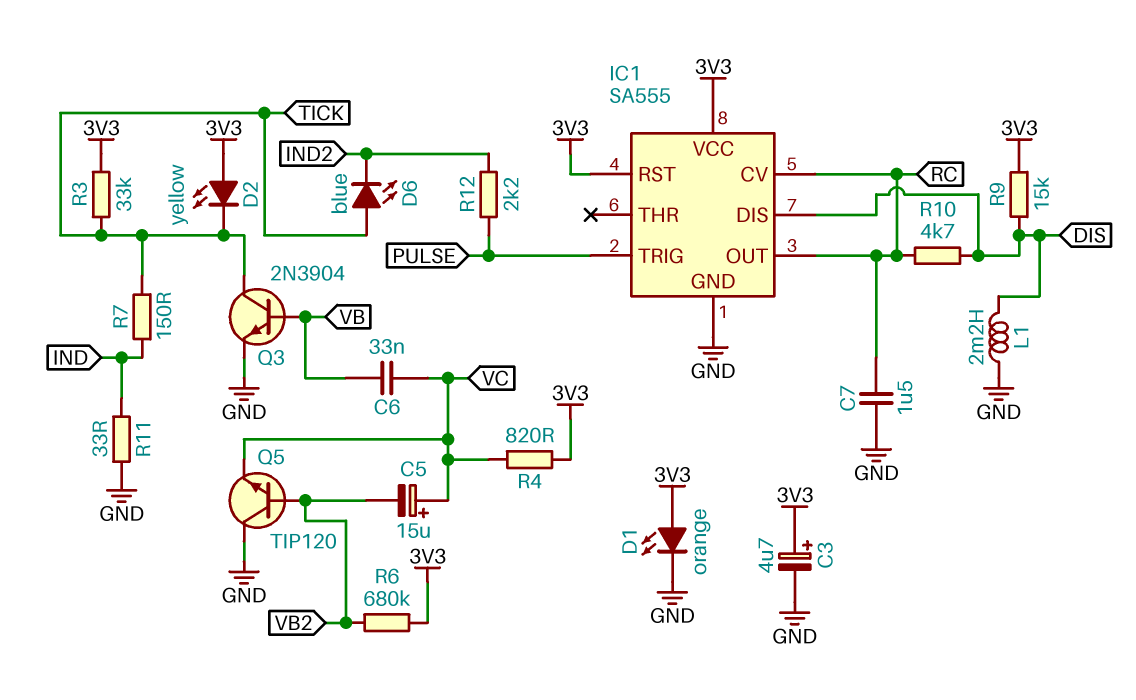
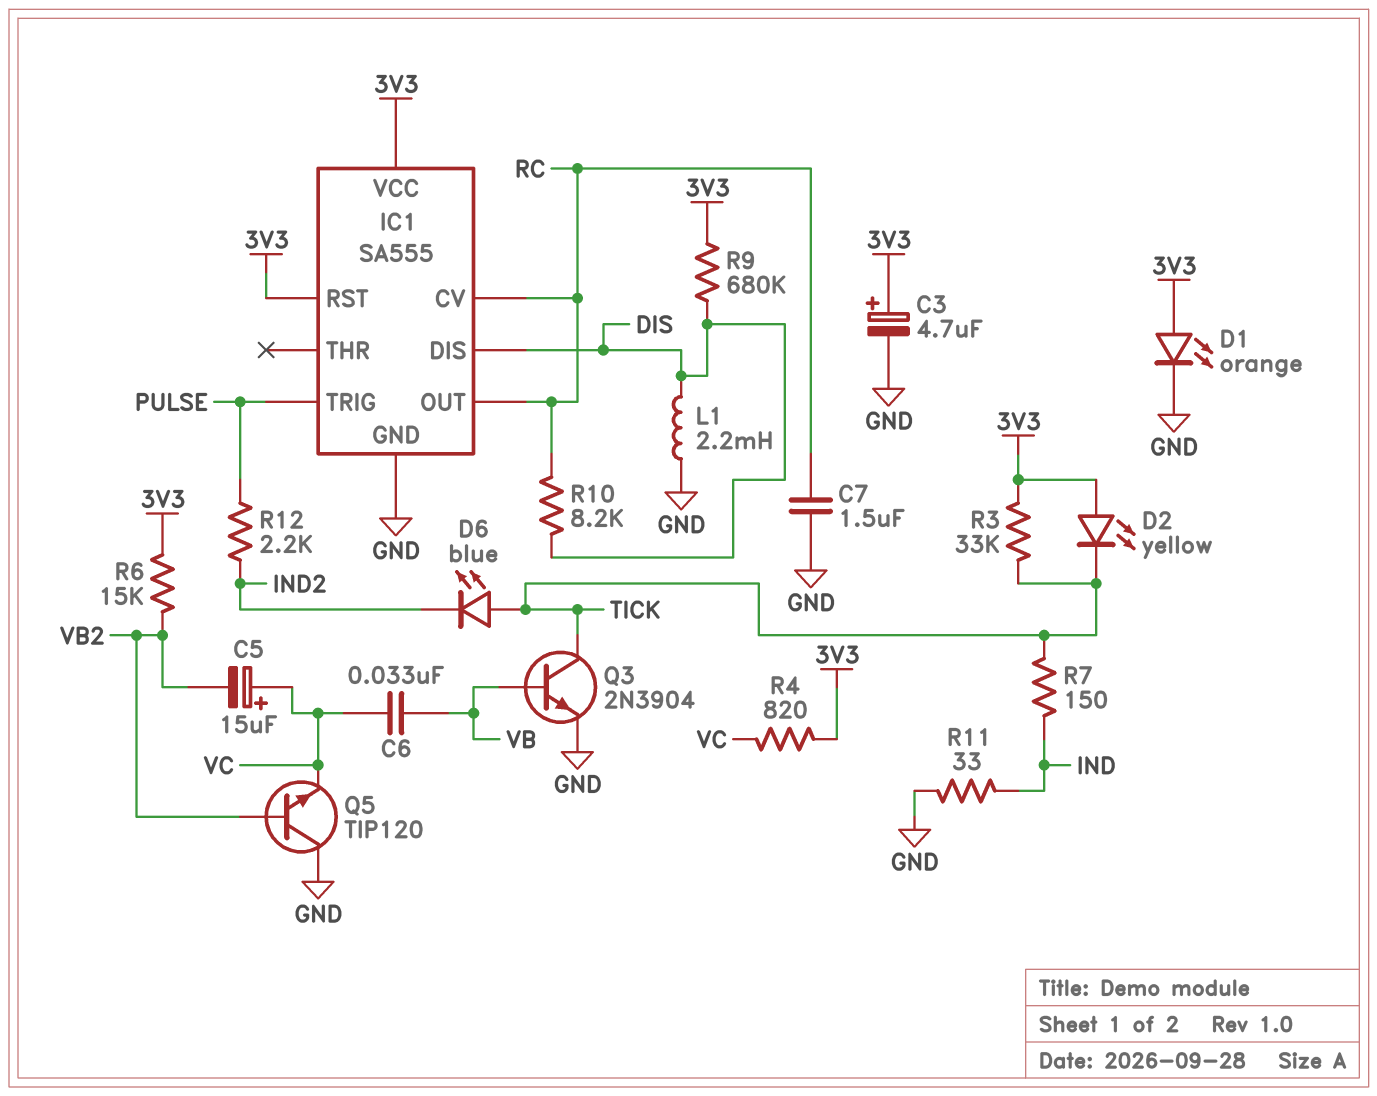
R6: 680k (3V3, VB2) -> 15k (3V3, VB2)
R9: 15k (3V3, DIS) -> 680k (3V3, DIS)
R10: 4.7k (DIS, RC) -> 8.2k (DIS, RC)

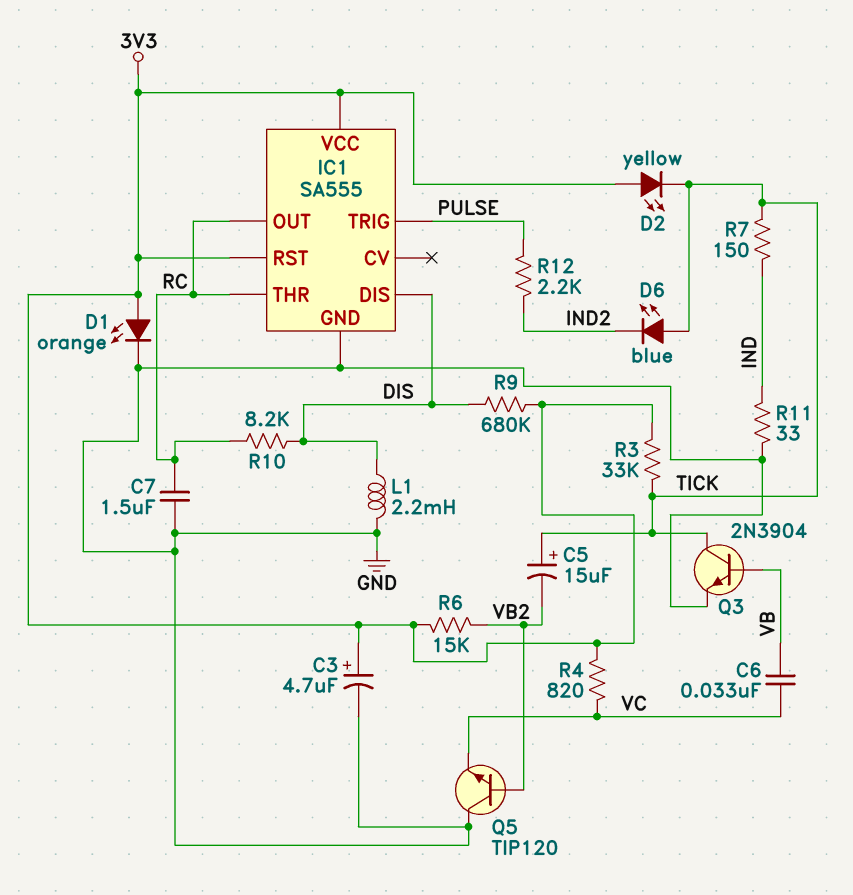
C5: 15uF (plus VC, minus VB2) -> 15uF (plus TICK, minus VB2)
IC1 pin CV: RC -> none
IC1 pin THR: none -> RC

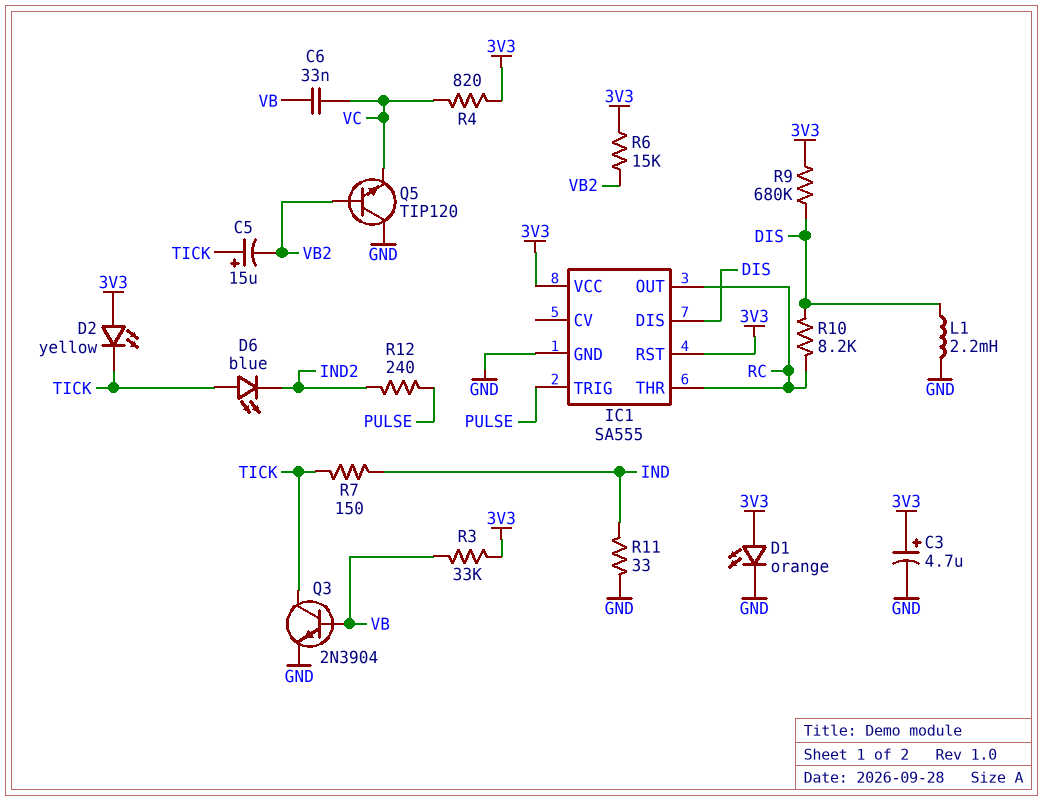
C7: 1.5uF (GND, RC) -> none
R3: 33k (3V3, TICK) -> 33k (3V3, VB)
R12: 2.2k (IND2, PULSE) -> 240 (IND2, PULSE)

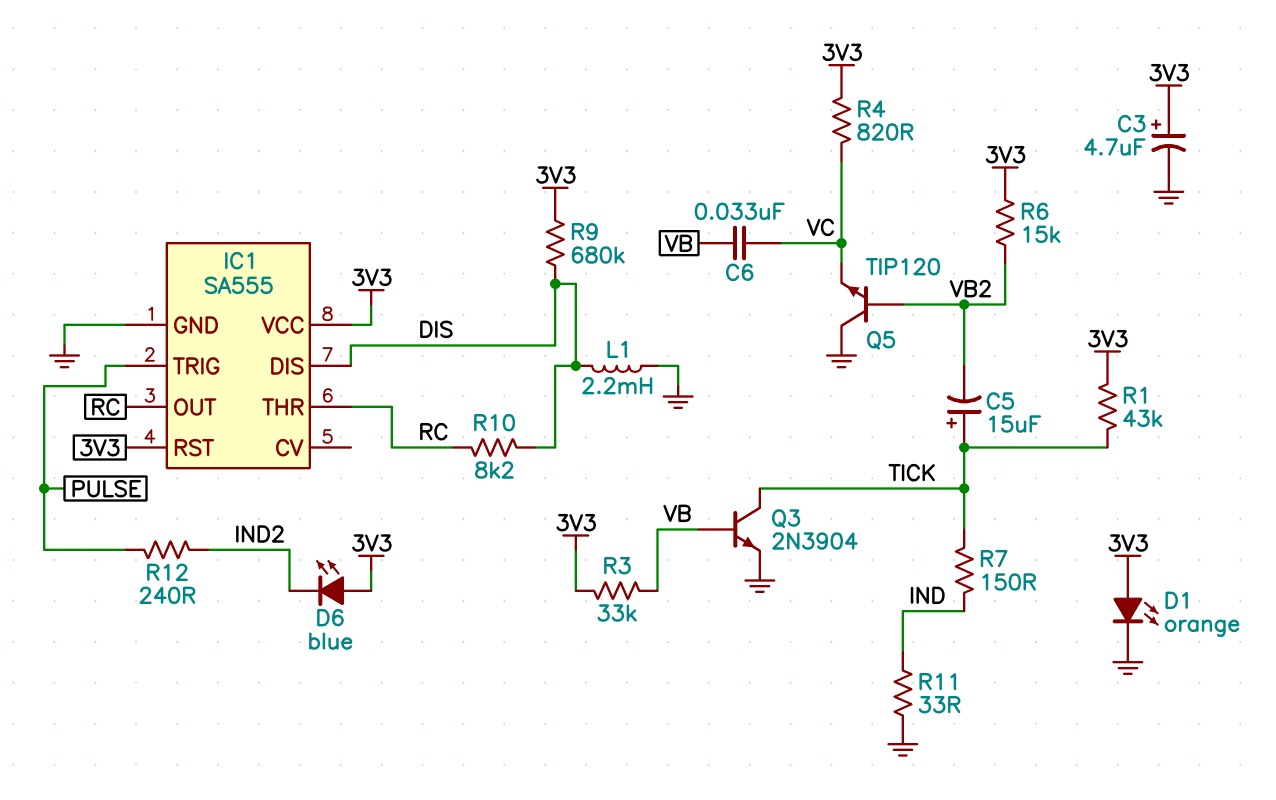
D2: LED yellow (A 3V3, K TICK) -> none
D6: LED blue (A TICK, K IND2) -> LED blue (A 3V3, K IND2)
R1: none -> 43k (3V3, TICK)

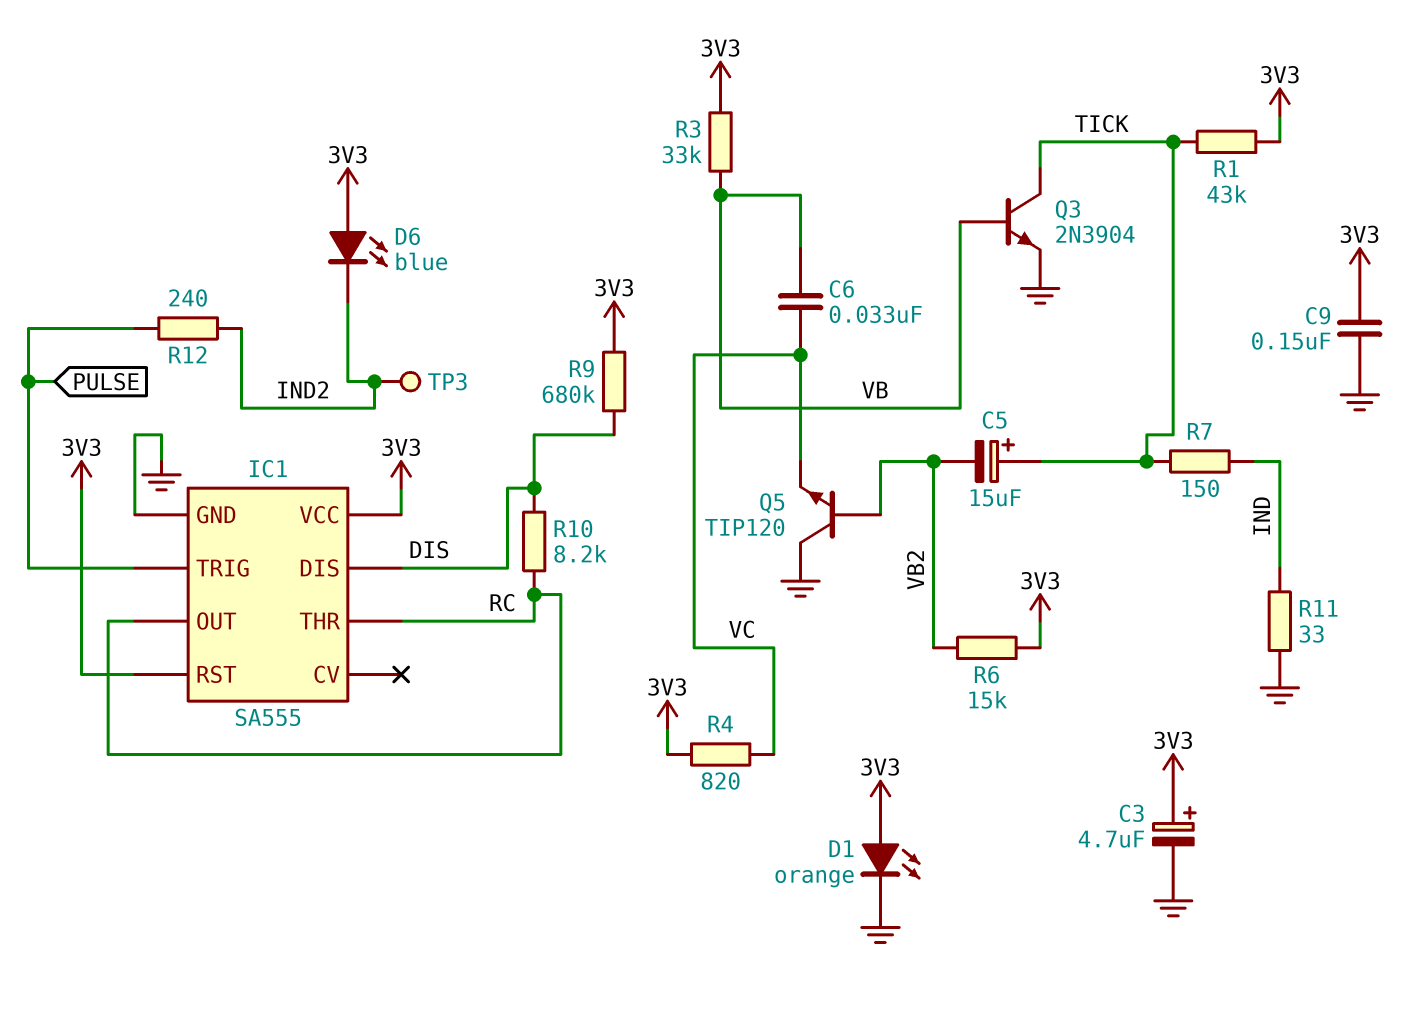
C9: none -> 150nF (3V3, GND)
L1: 2.2mH (DIS, GND) -> none
TP3: none -> test point (IND2)

